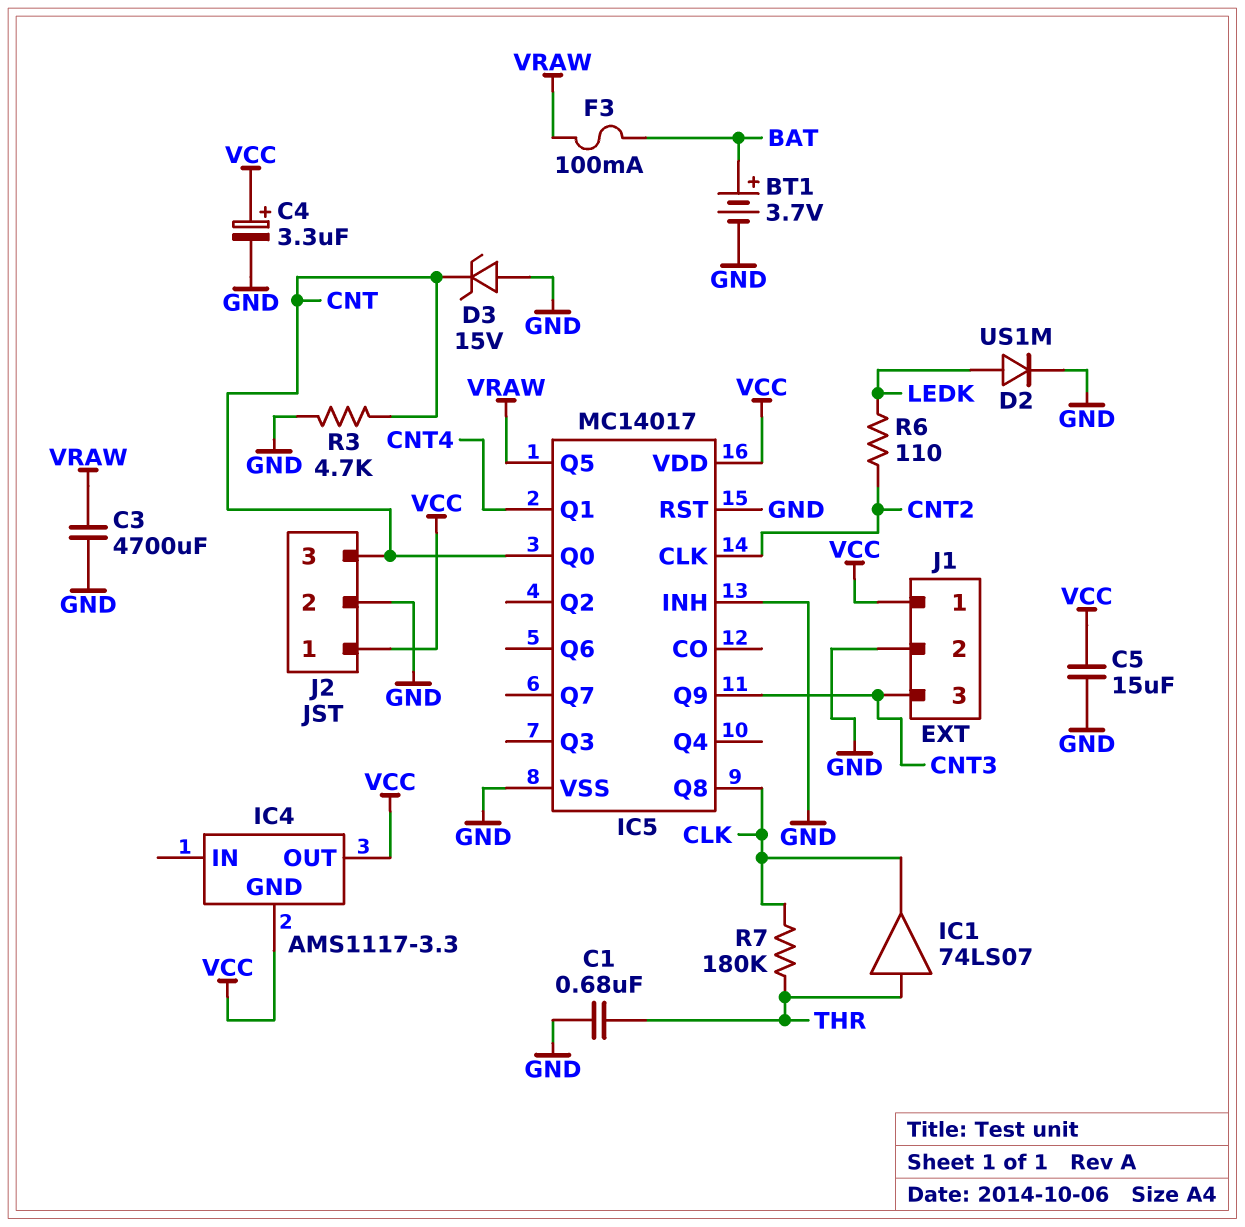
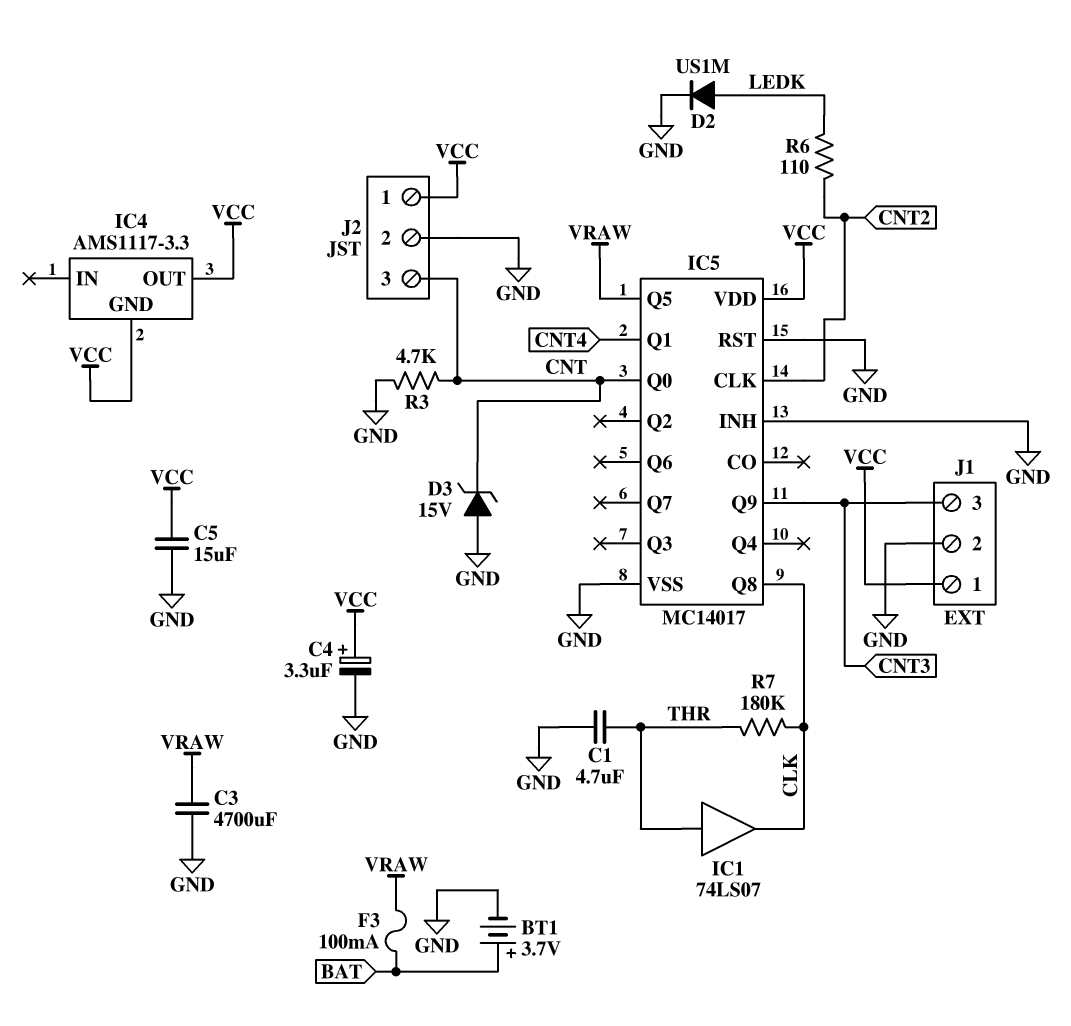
C1: 680nF (GND, THR) -> 4.7uF (GND, THR)

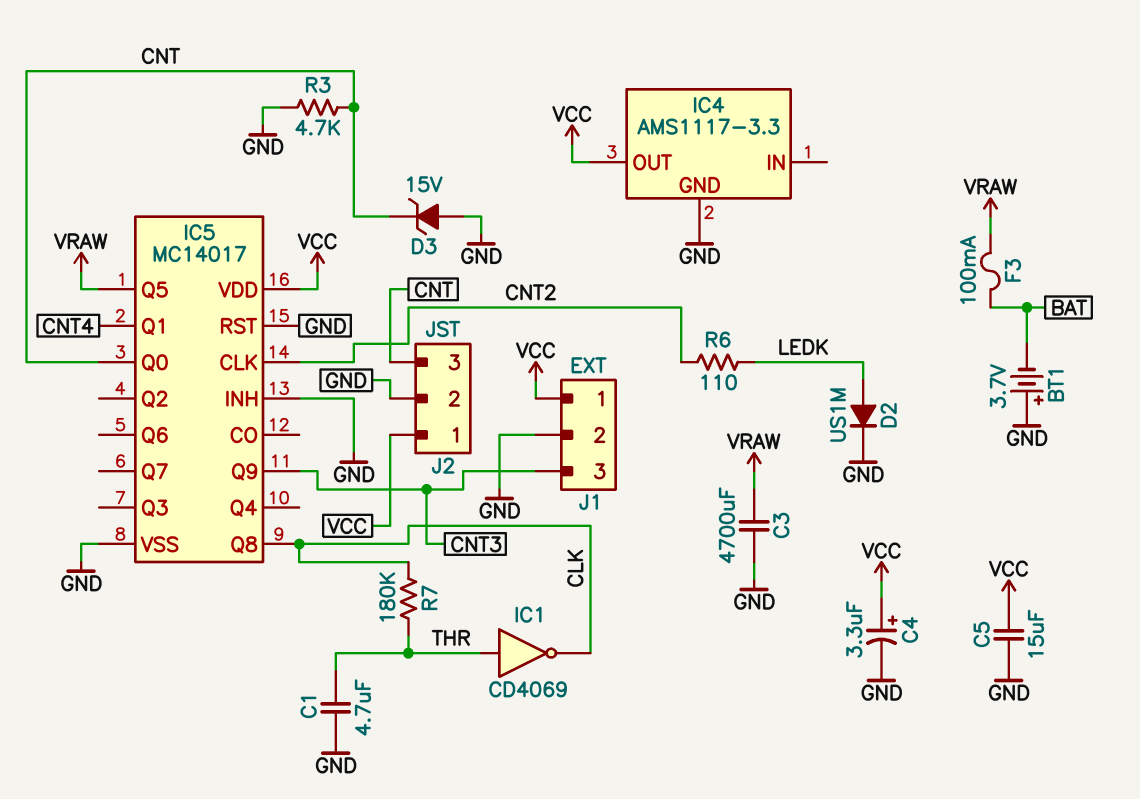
BT1: 3.7V (plus BAT, minus GND) -> 3.7V (plus GND, minus BAT)
IC1: buffer 74LS07 (in THR, out CLK) -> NOT CD4069 (in THR, out CLK)
IC4 pin GND: VCC -> GND

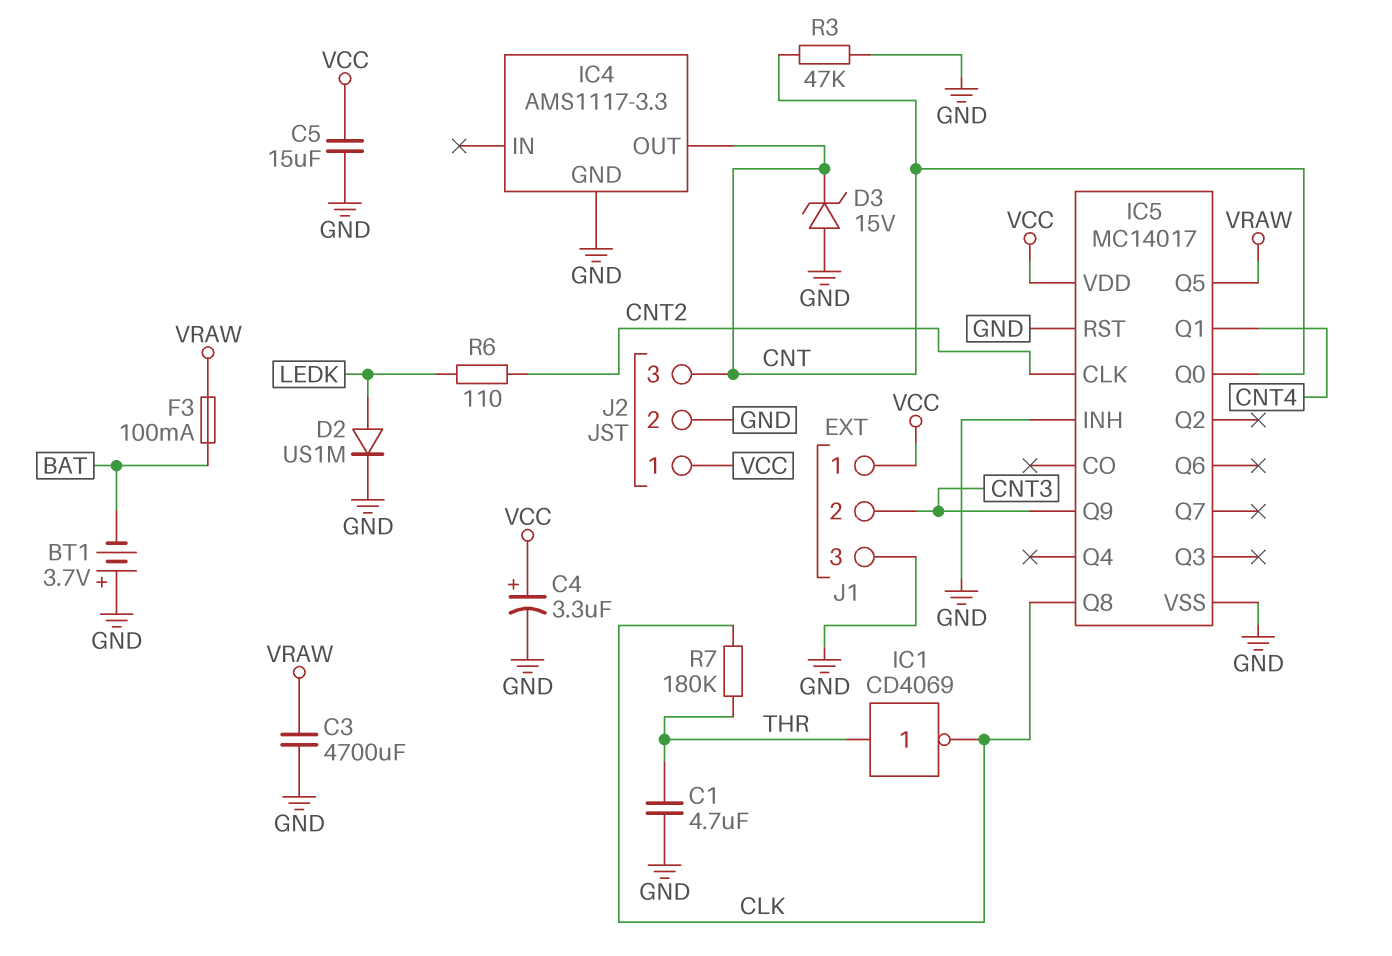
IC4 pin OUT: VCC -> CNT
J1 pin 2: GND -> CNT3
J1 pin 3: CNT3 -> GND
R3: 4.7k (CNT, GND) -> 47k (CNT, GND)

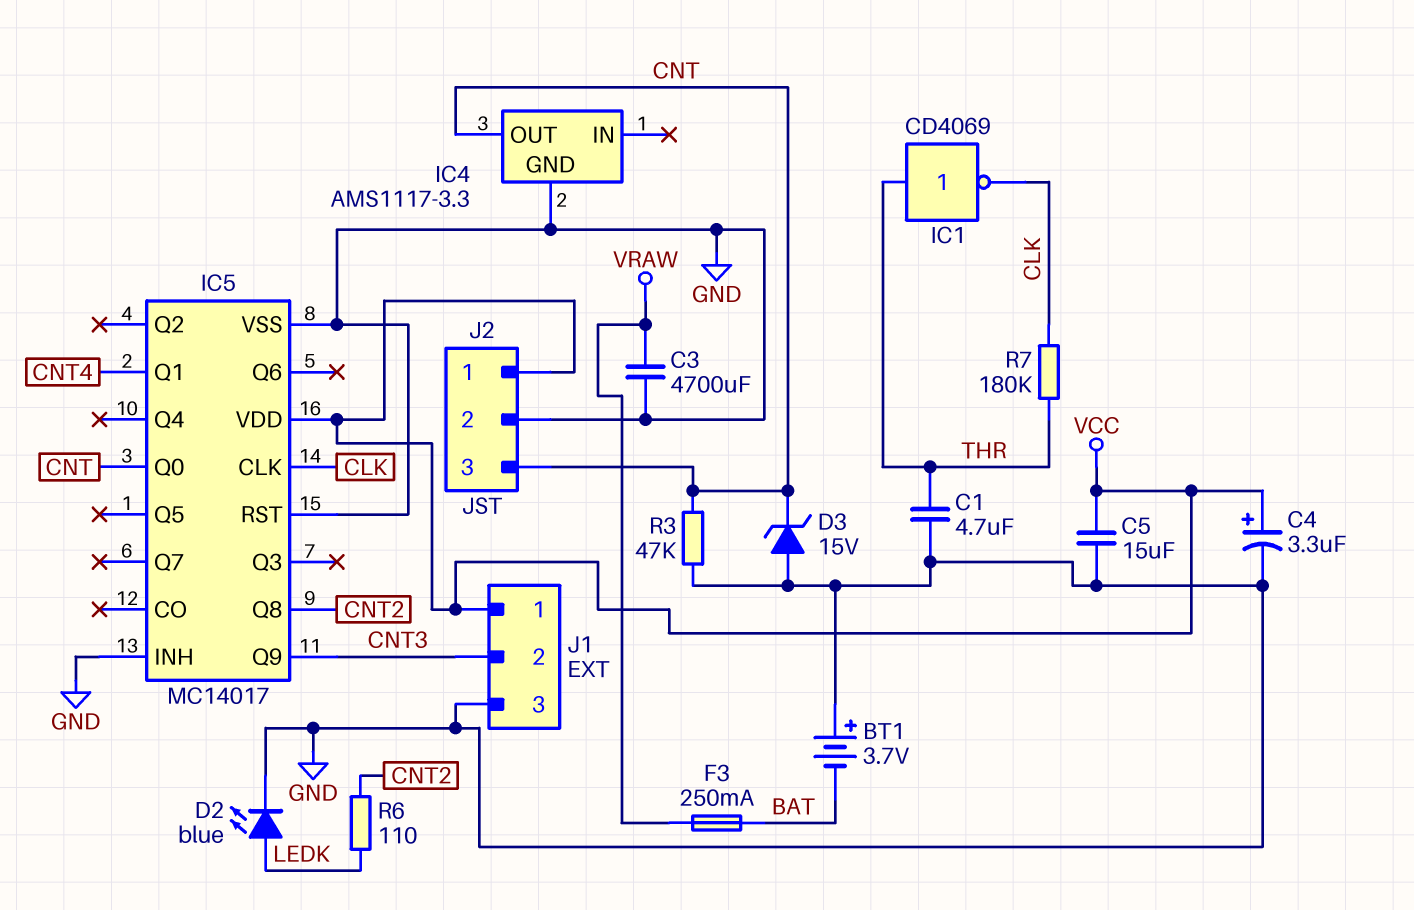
D2: diode US1M (A LEDK, K GND) -> LED blue (A LEDK, K GND)
F3: 100mA (BAT, VRAW) -> 250mA (BAT, VRAW)
IC5 pin CLK: CNT2 -> CLK
IC5 pin Q5: VRAW -> none
IC5 pin Q8: CLK -> CNT2

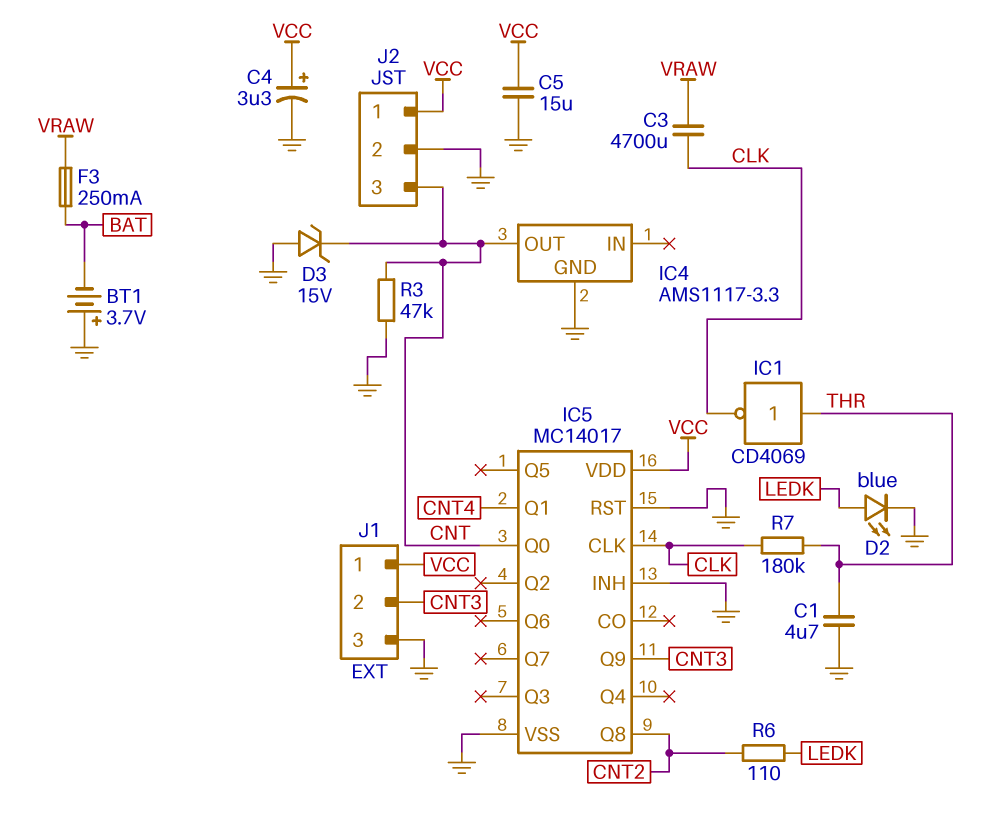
C3: 4700uF (GND, VRAW) -> 4700uF (CLK, VRAW)

